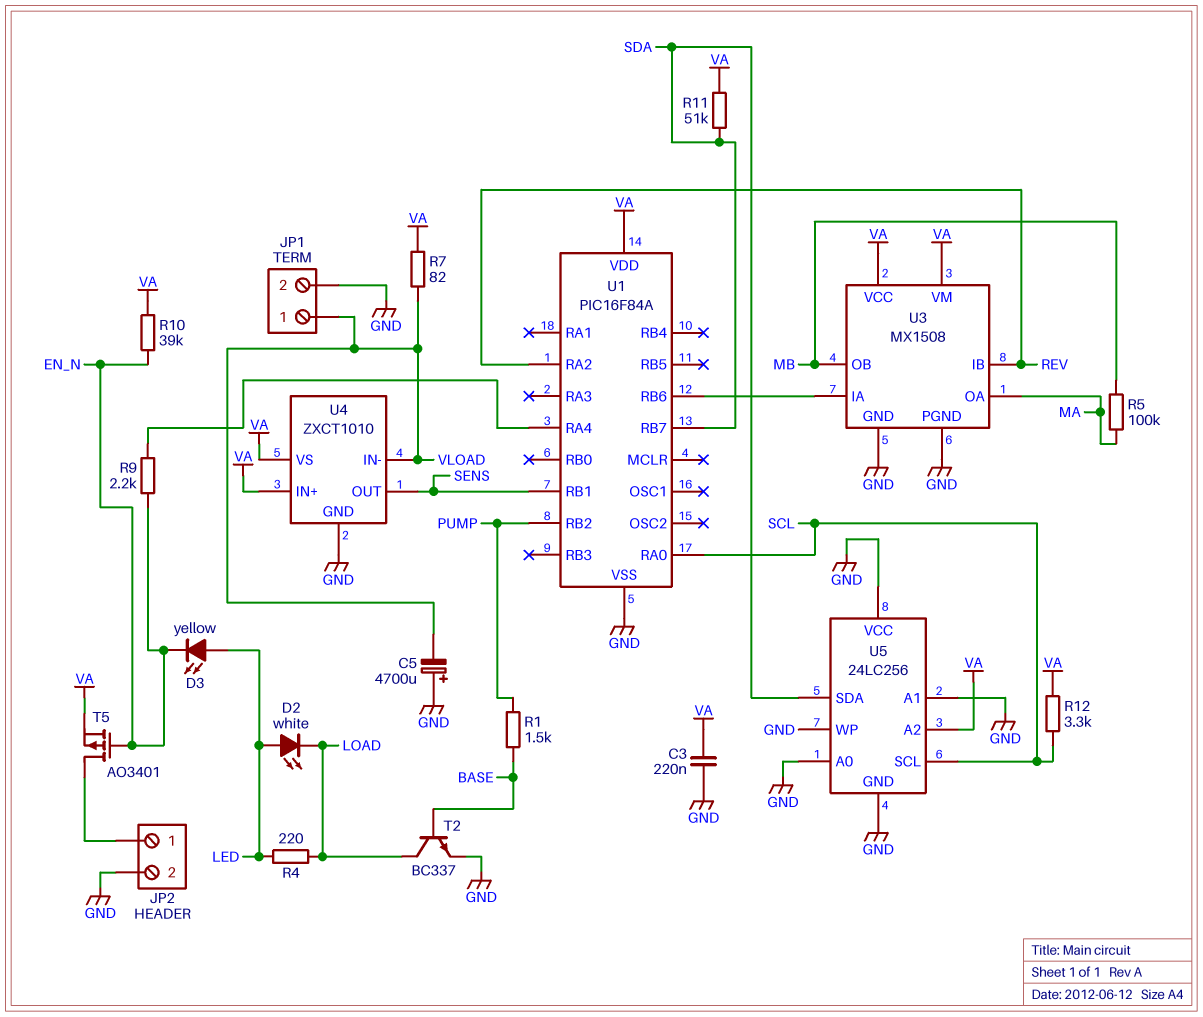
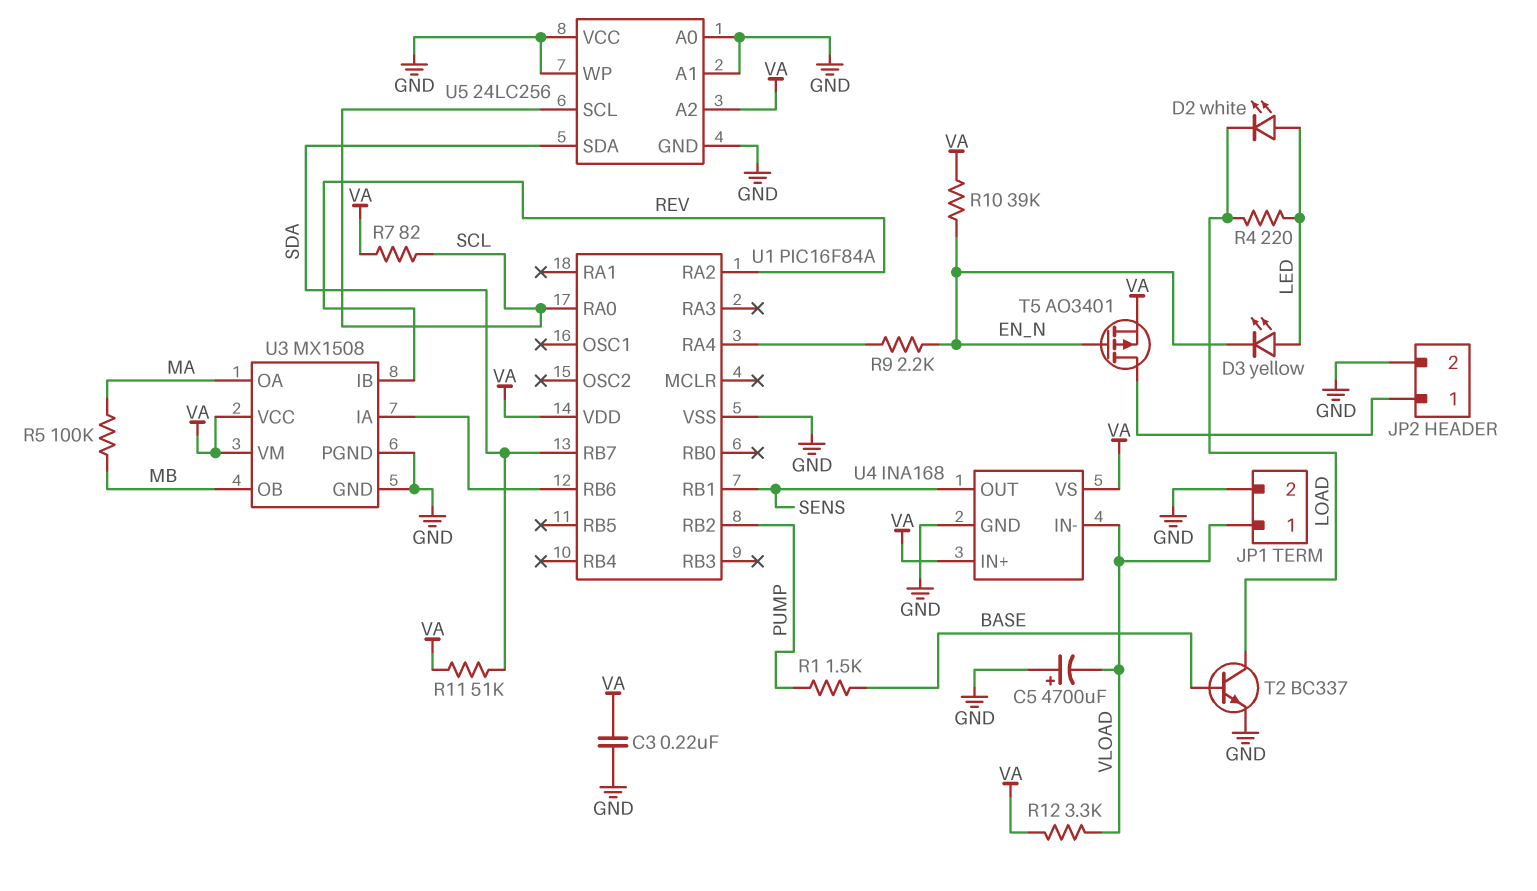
R7: 82 (VA, VLOAD) -> 82 (SCL, VA)
R12: 3.3k (SCL, VA) -> 3.3k (VA, VLOAD)
U4: ZXCT1010 -> INA168

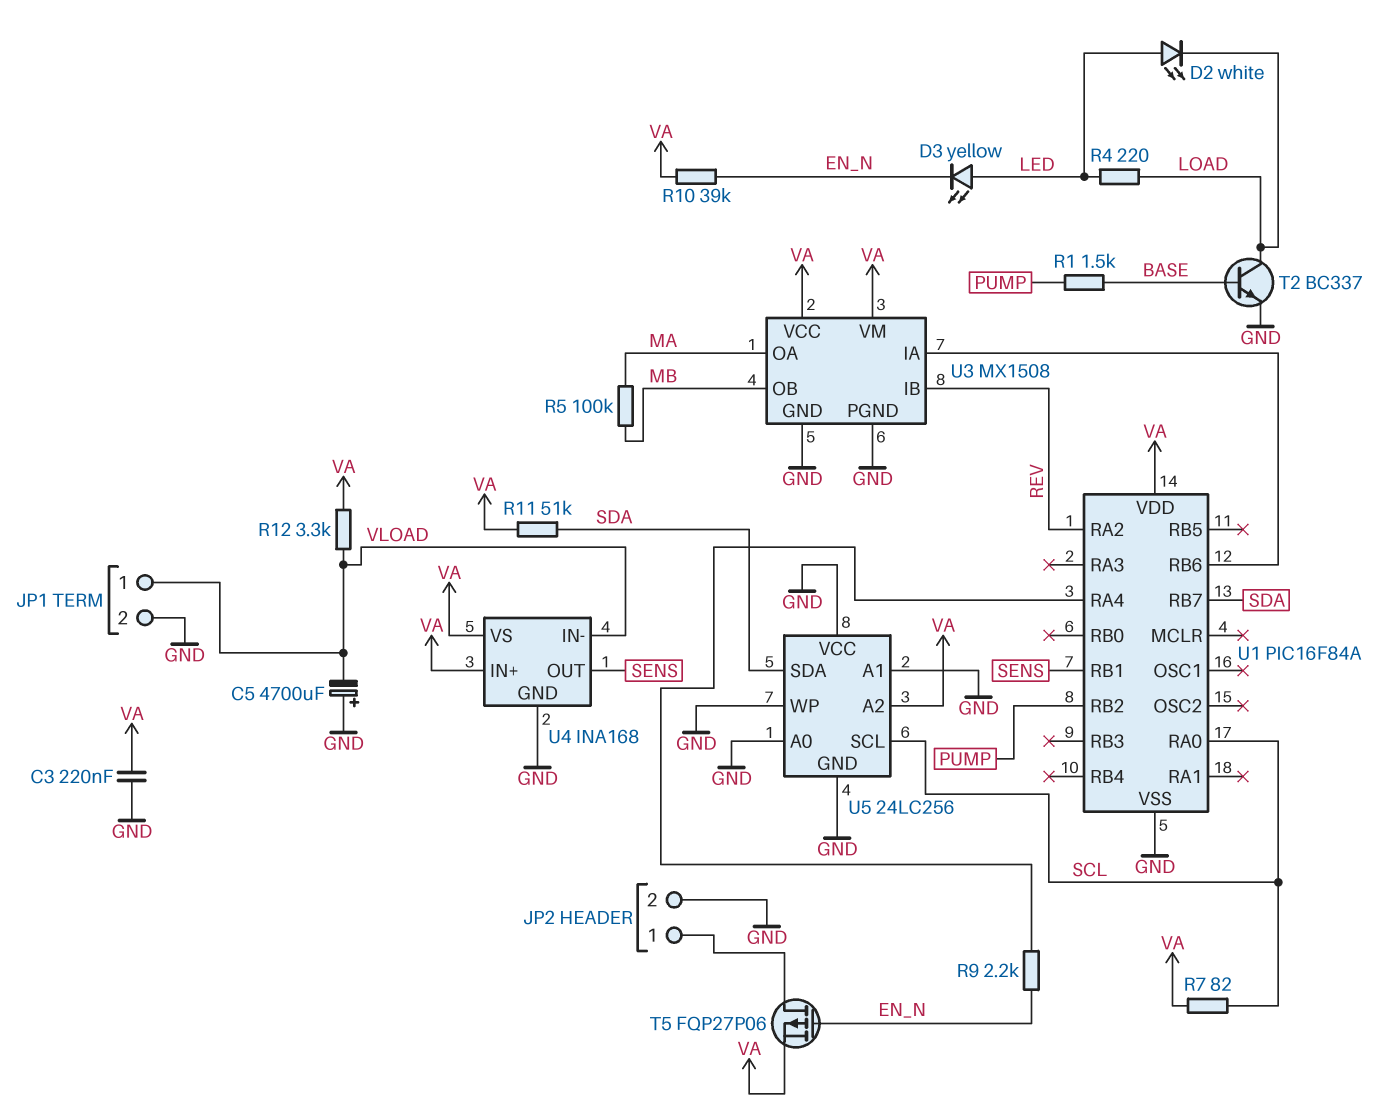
T5: PMOS AO3401 (G EN_N, D JP2/1, S VA) -> PMOS FQP27P06 (G EN_N, D JP2/1, S VA)

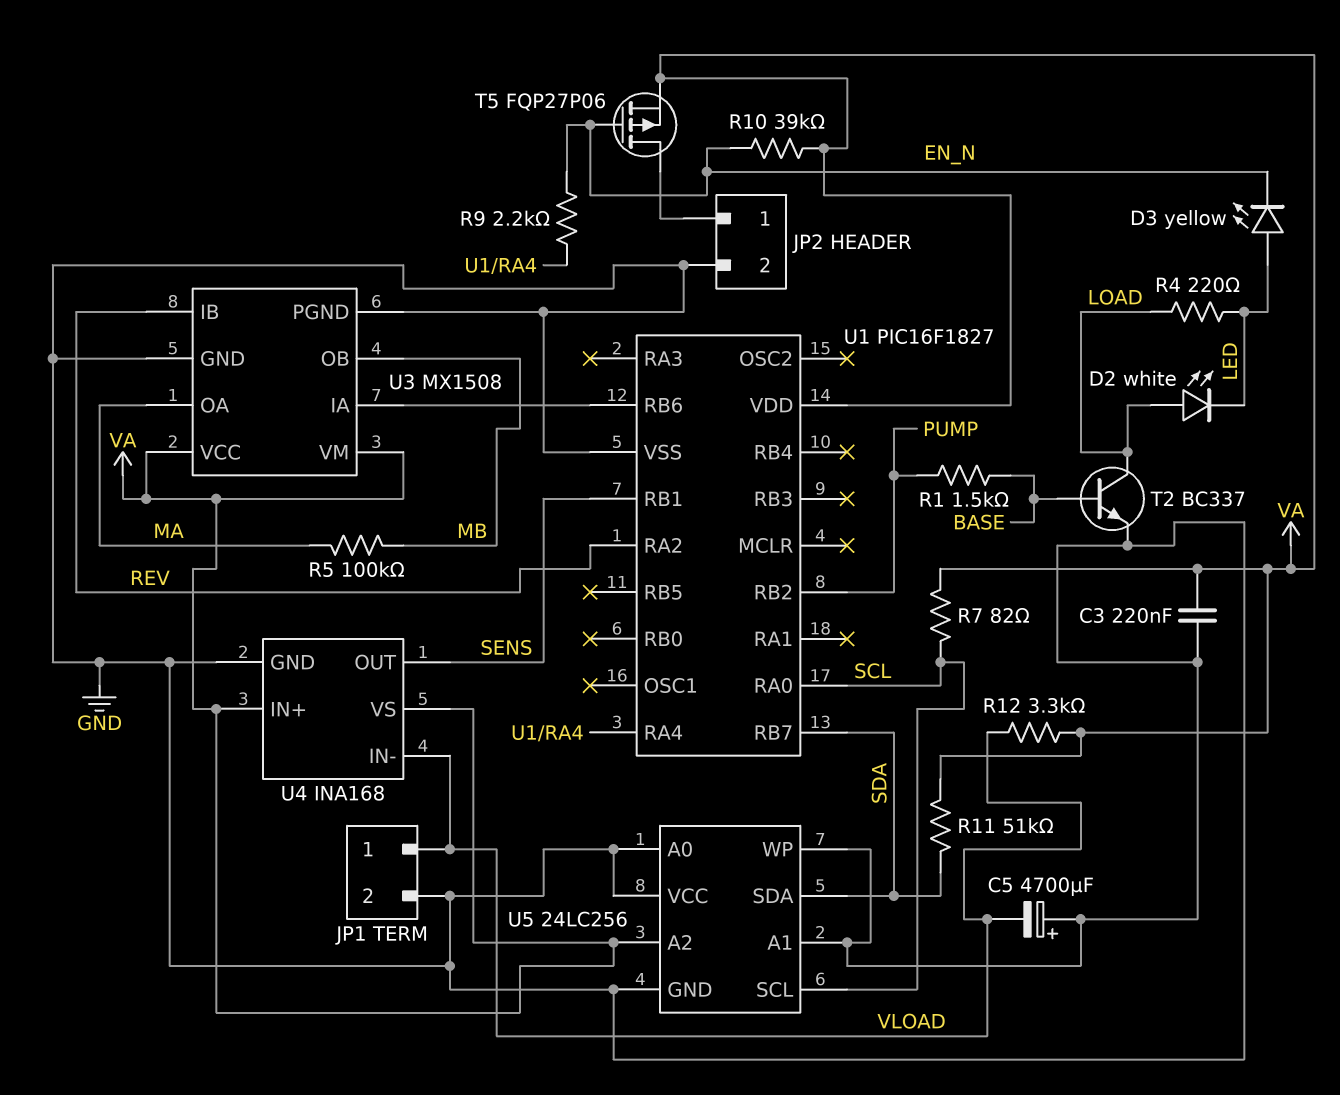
D2: LED white (A LED, K LOAD) -> LED white (A LOAD, K LED)
U1: PIC16F84A -> PIC16F1827

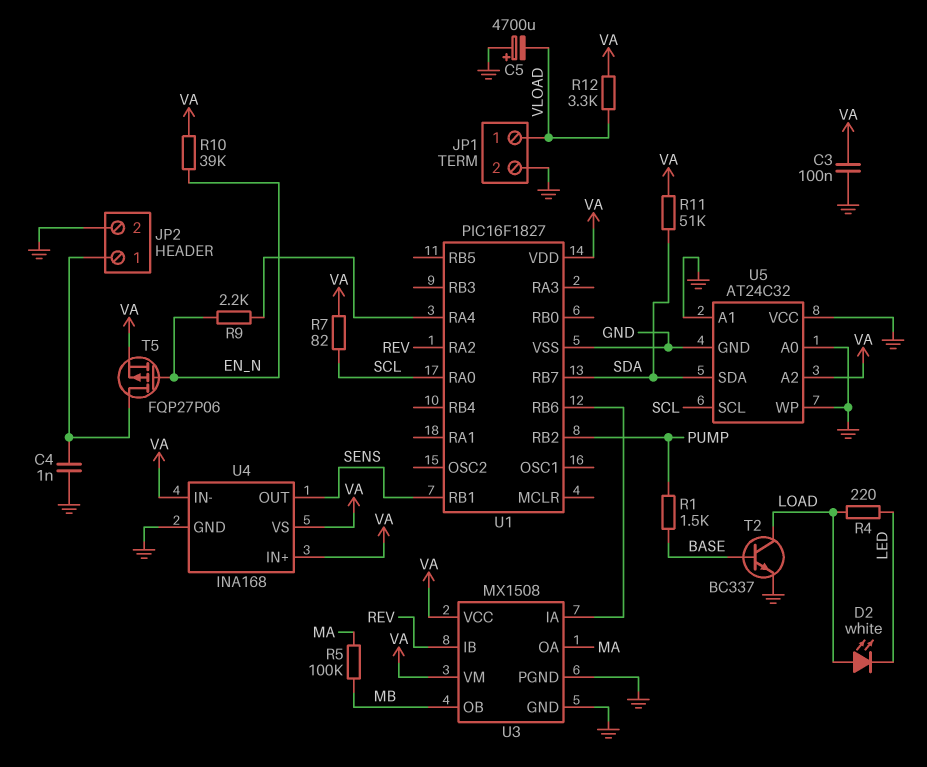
C3: 220nF (GND, VA) -> 100nF (GND, VA)
C4: none -> 1nF (GND, JP2/1)
D3: LED yellow (A LED, K EN_N) -> none
U4 pin IN-: VLOAD -> VA
U5: 24LC256 -> AT24C32

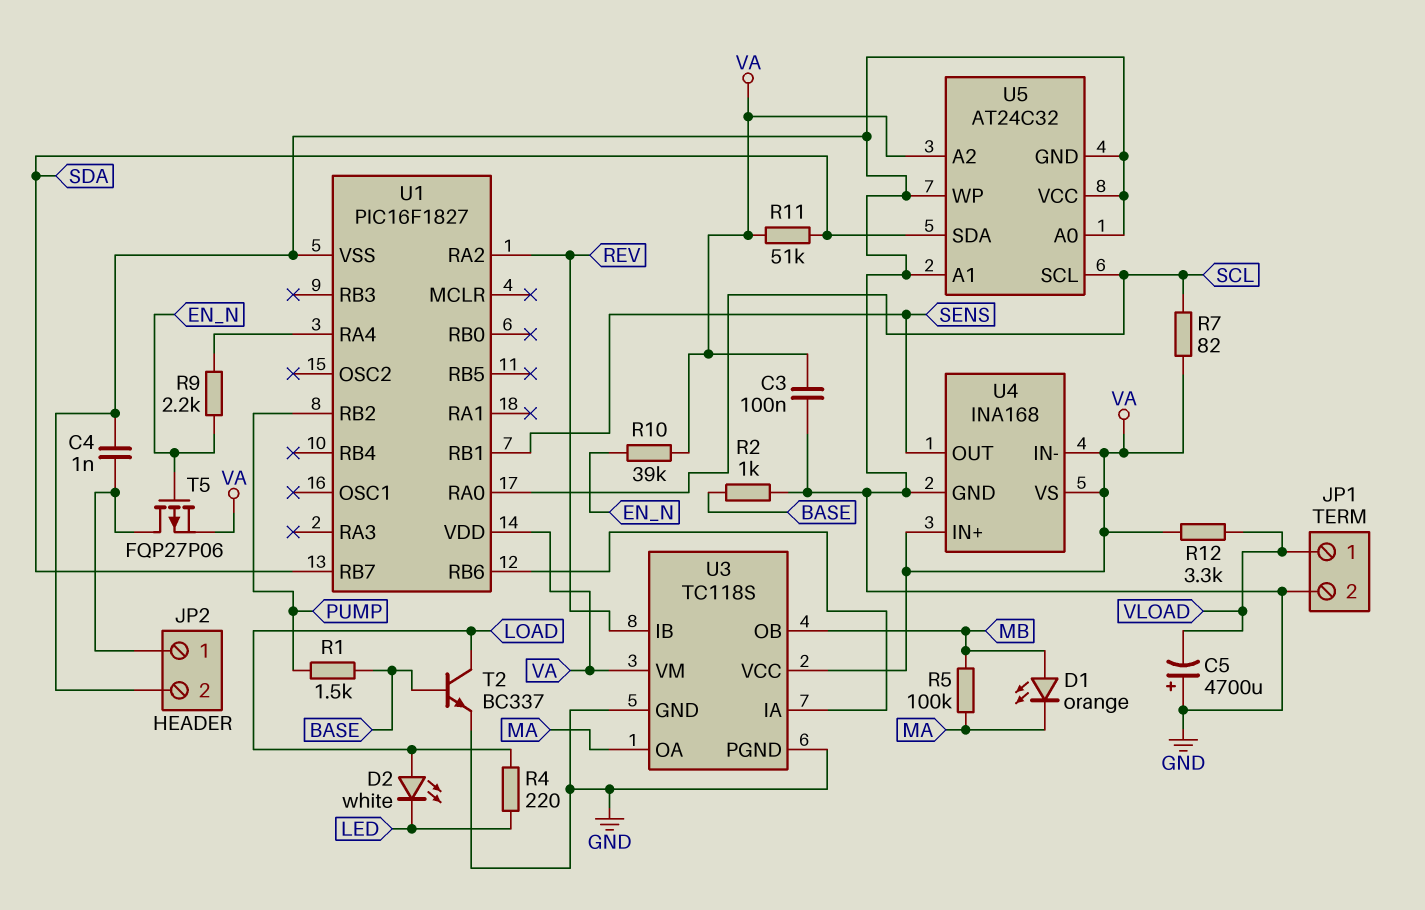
D1: none -> LED orange (A MB, K MA)
R2: none -> 1k (BASE, GND)
U3: MX1508 -> TC118S

